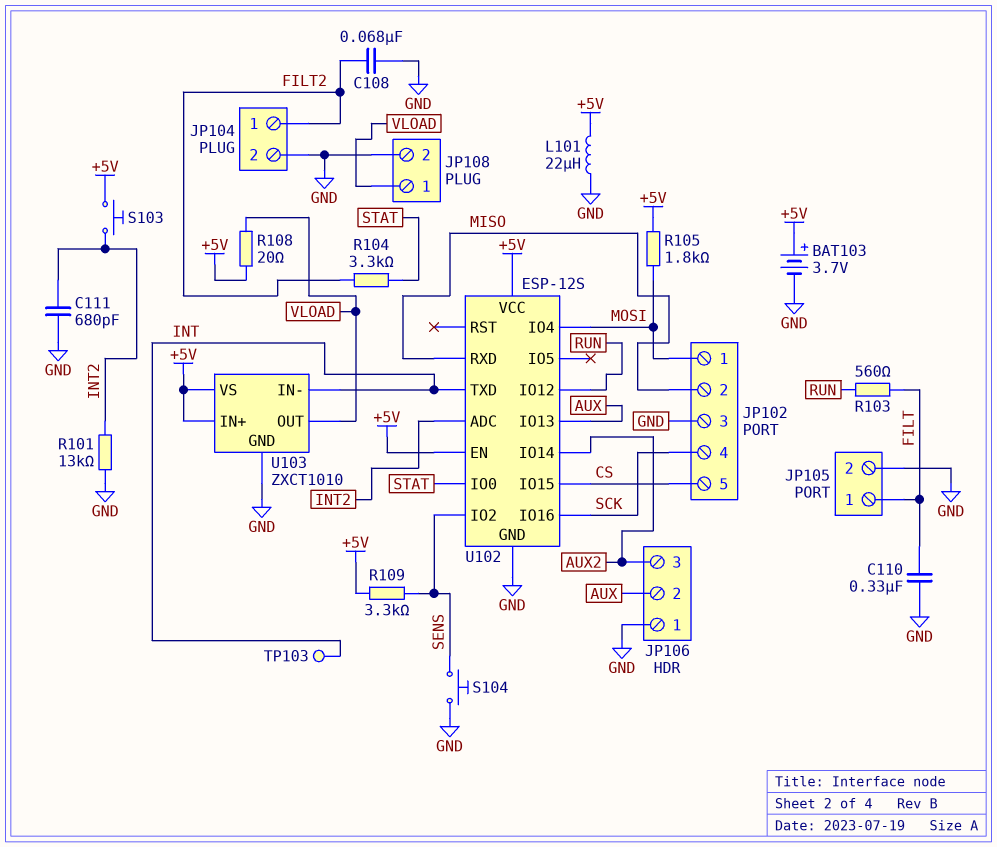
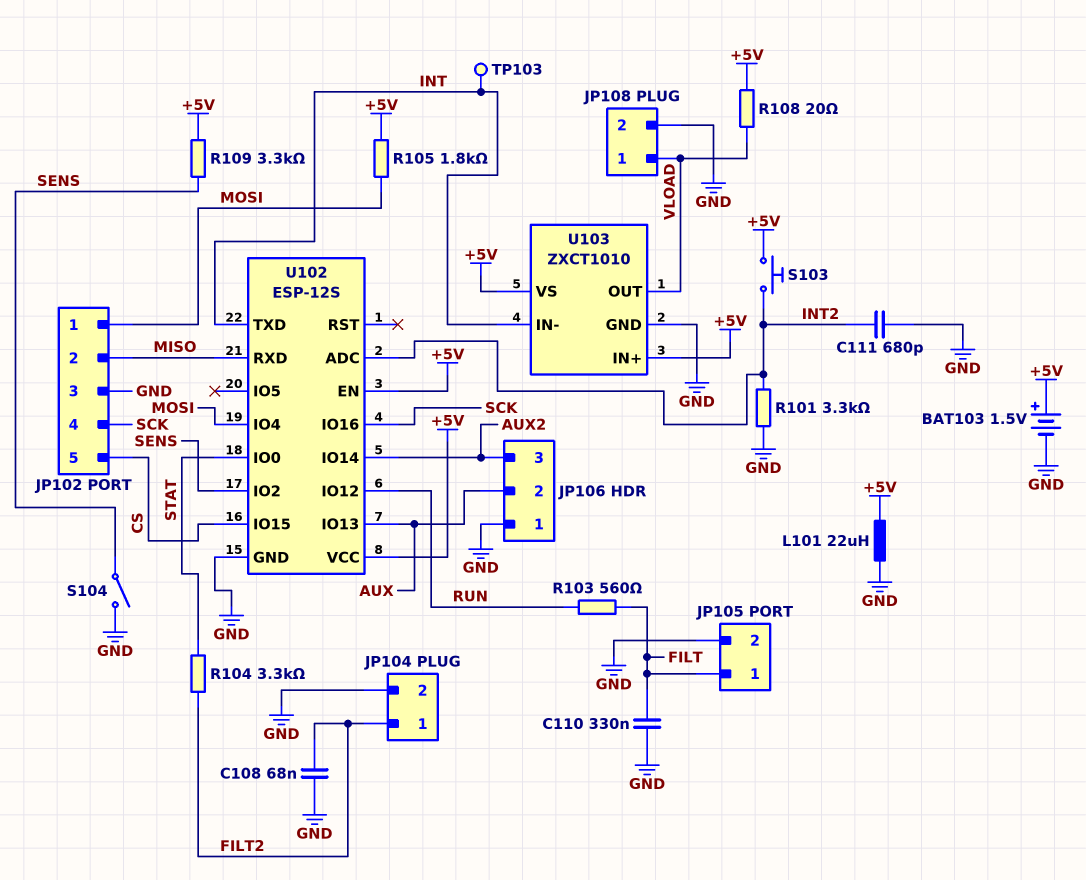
BAT103: 3.7V (plus +5V, minus GND) -> 1.5V (plus +5V, minus GND)
R101: 13k (GND, INT2) -> 3.3k (GND, INT2)
S104: button (GND, SENS) -> switch (GND, SENS)

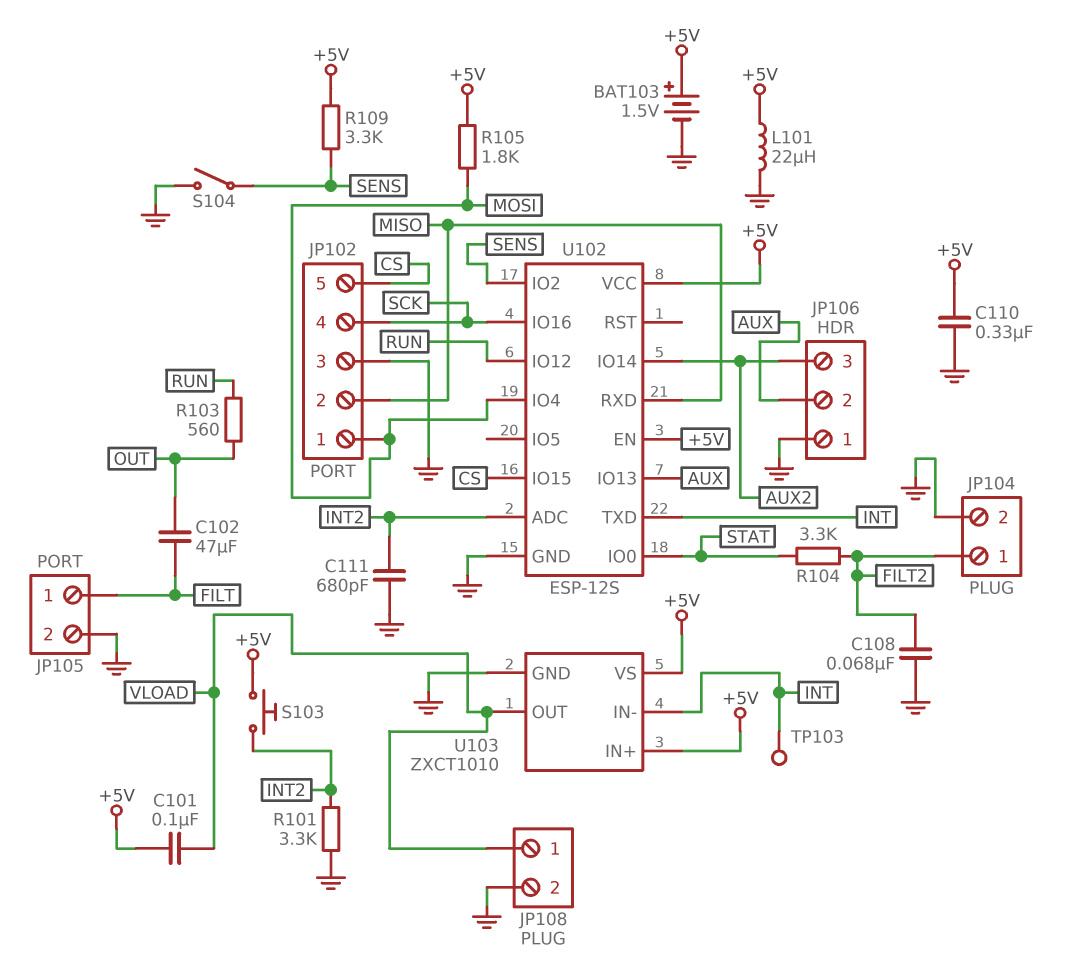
C101: none -> 100nF (+5V, VLOAD)
C102: none -> 47uF (FILT, OUT)
C110: 330nF (FILT, GND) -> 330nF (+5V, GND)
R103: 560 (FILT, RUN) -> 560 (OUT, RUN)
R108: 20 (+5V, VLOAD) -> none

